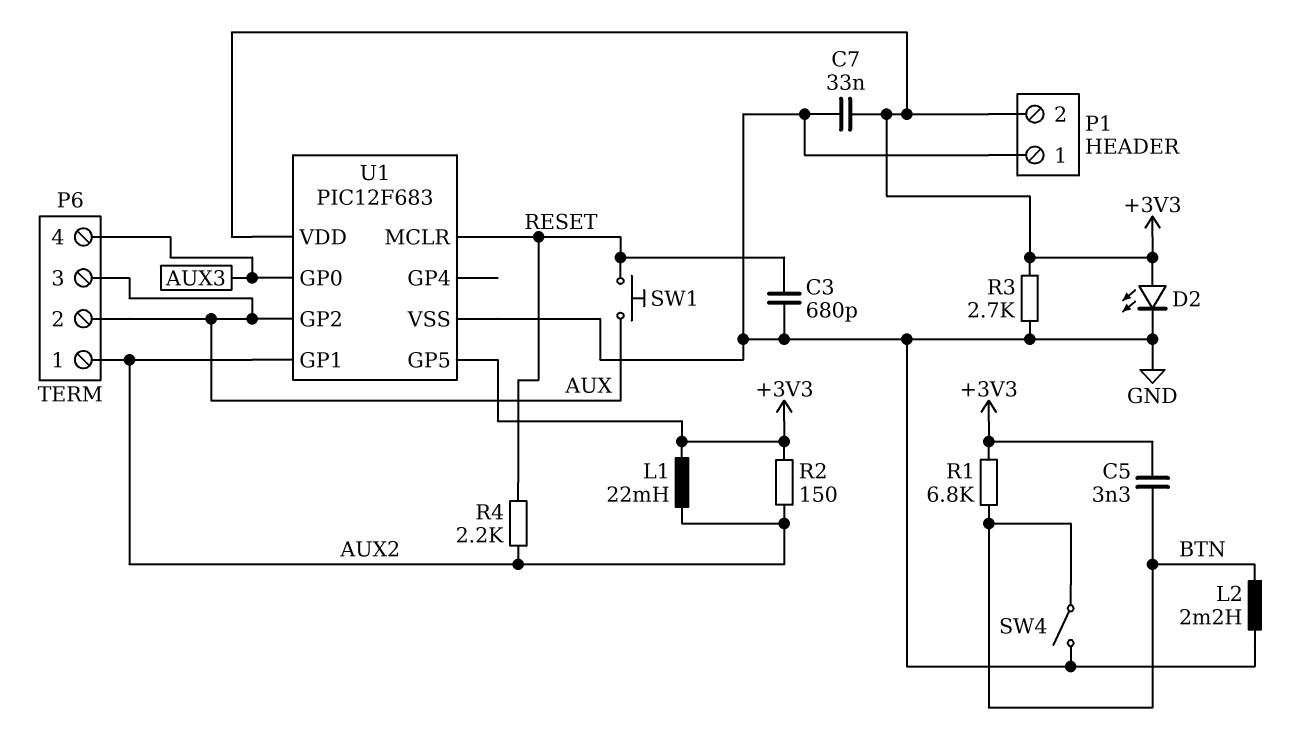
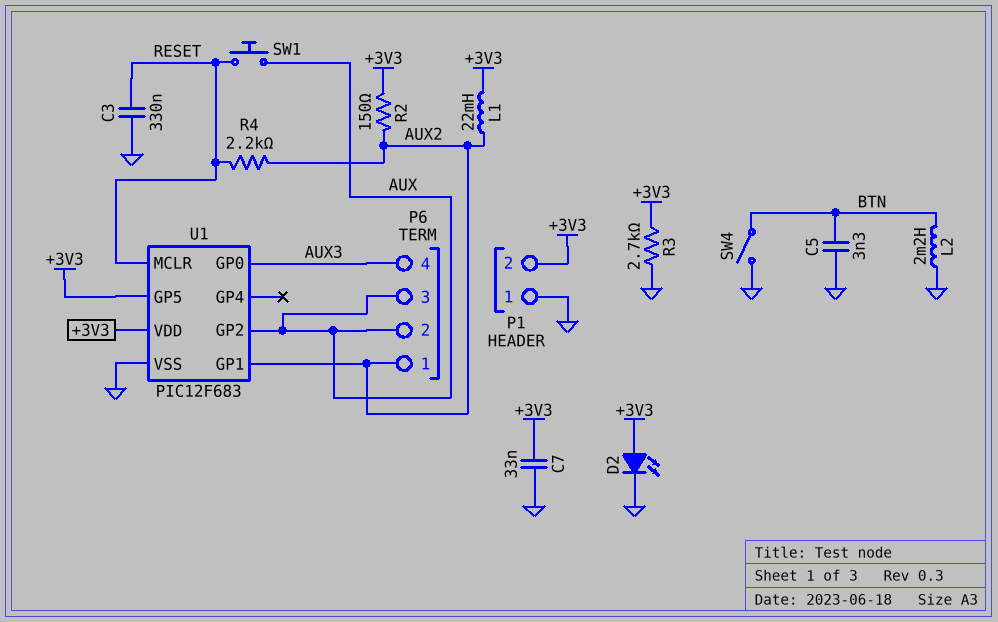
C3: 680pF (GND, RESET) -> 330nF (GND, RESET)
C5: 3.3nF (+3V3, BTN) -> 3.3nF (BTN, GND)
R1: 6.8k (+3V3, BTN) -> none

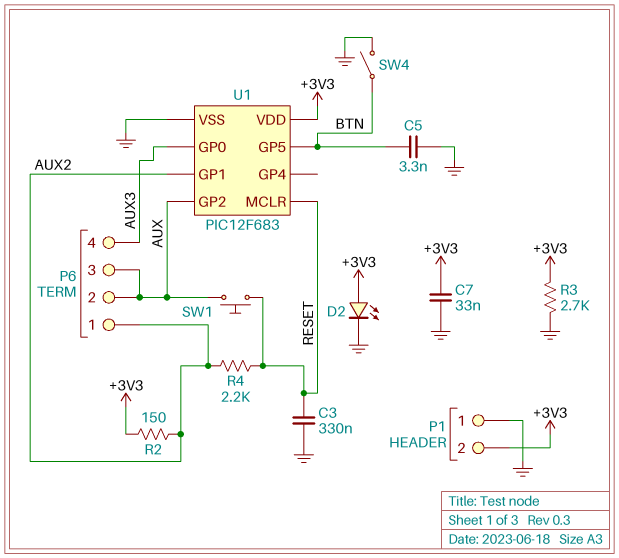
L1: 22mH (+3V3, AUX2) -> none
L2: 2.2mH (BTN, GND) -> none
U1 pin GP5: +3V3 -> BTN

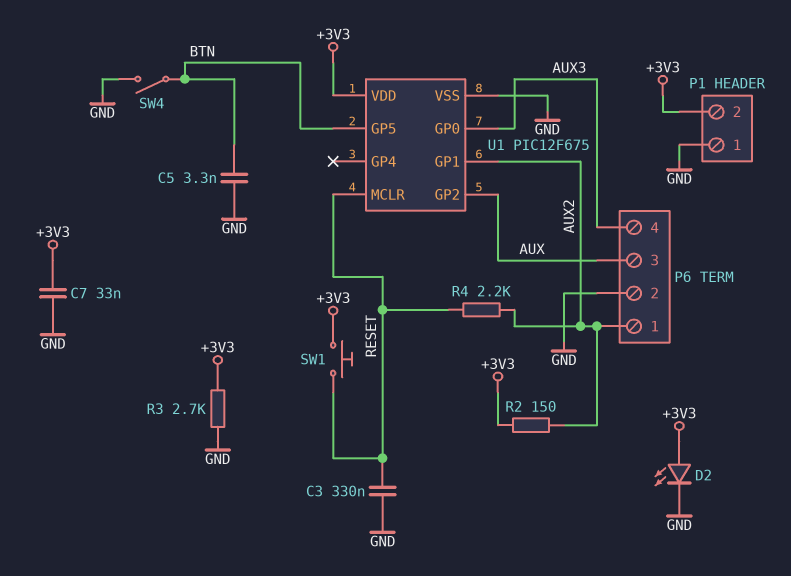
P6 pin 2: AUX -> GND
SW1: button (AUX, RESET) -> button (+3V3, RESET)
U1: PIC12F683 -> PIC12F675

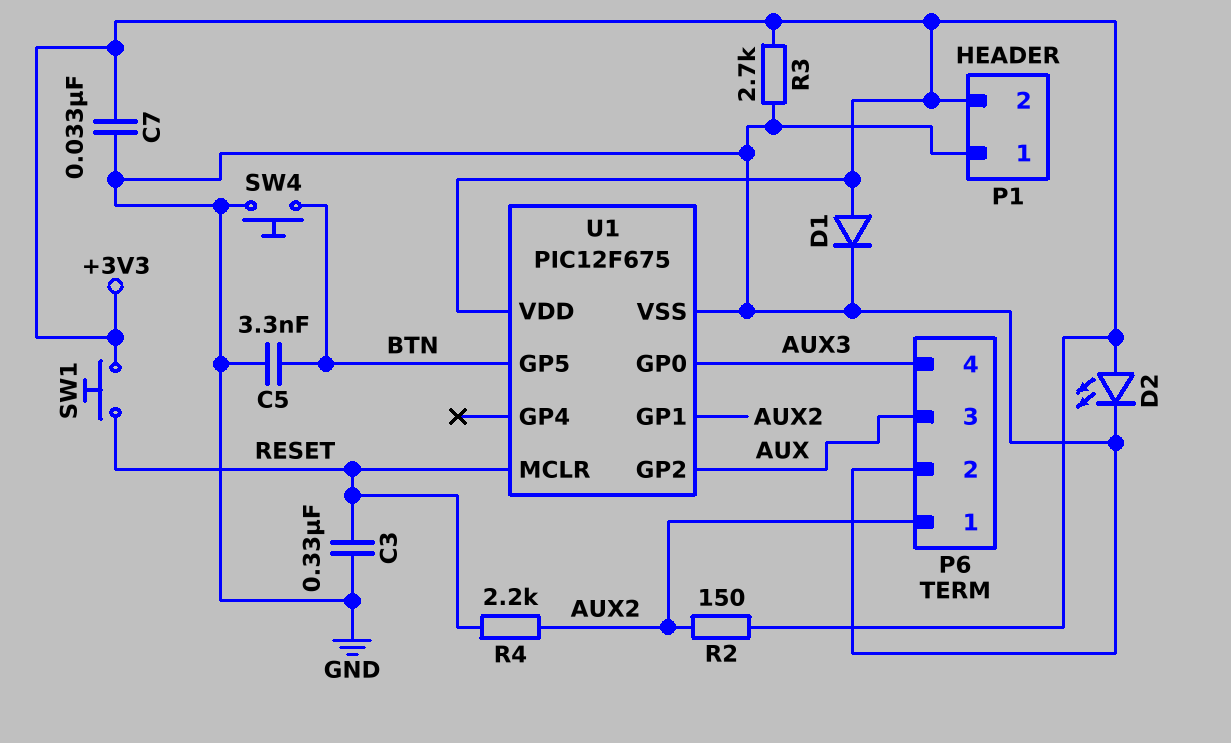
D1: none -> diode (A +3V3, K GND)
SW4: switch (BTN, GND) -> button (BTN, GND)

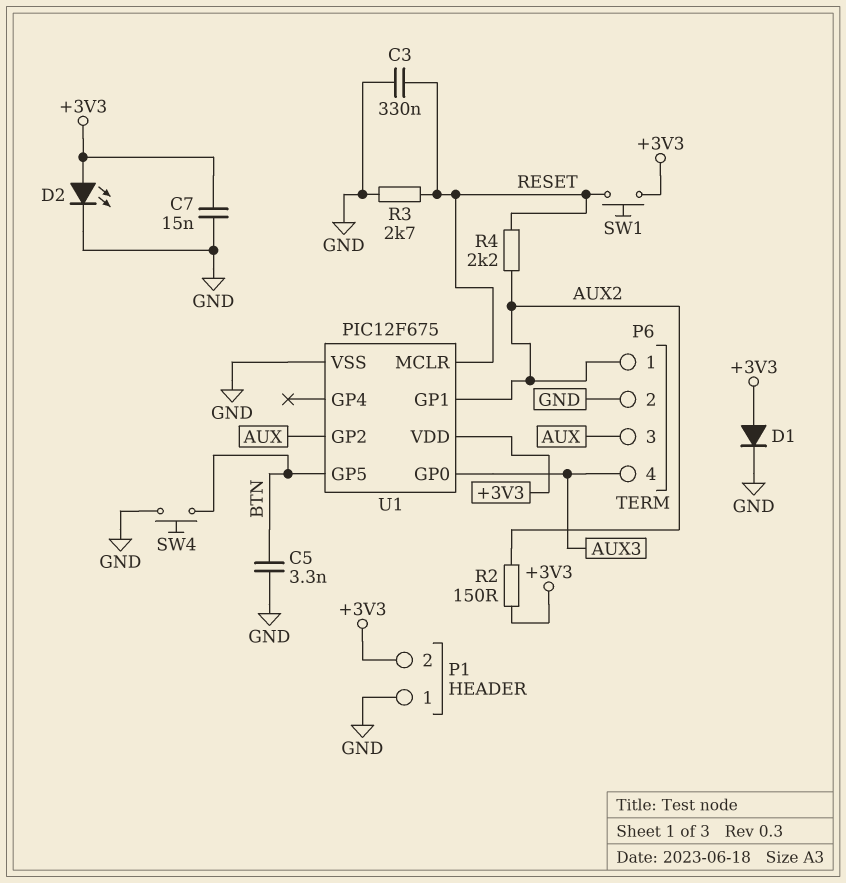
C7: 33nF (+3V3, GND) -> 15nF (+3V3, GND)
R3: 2.7k (+3V3, GND) -> 2.7k (GND, RESET)

